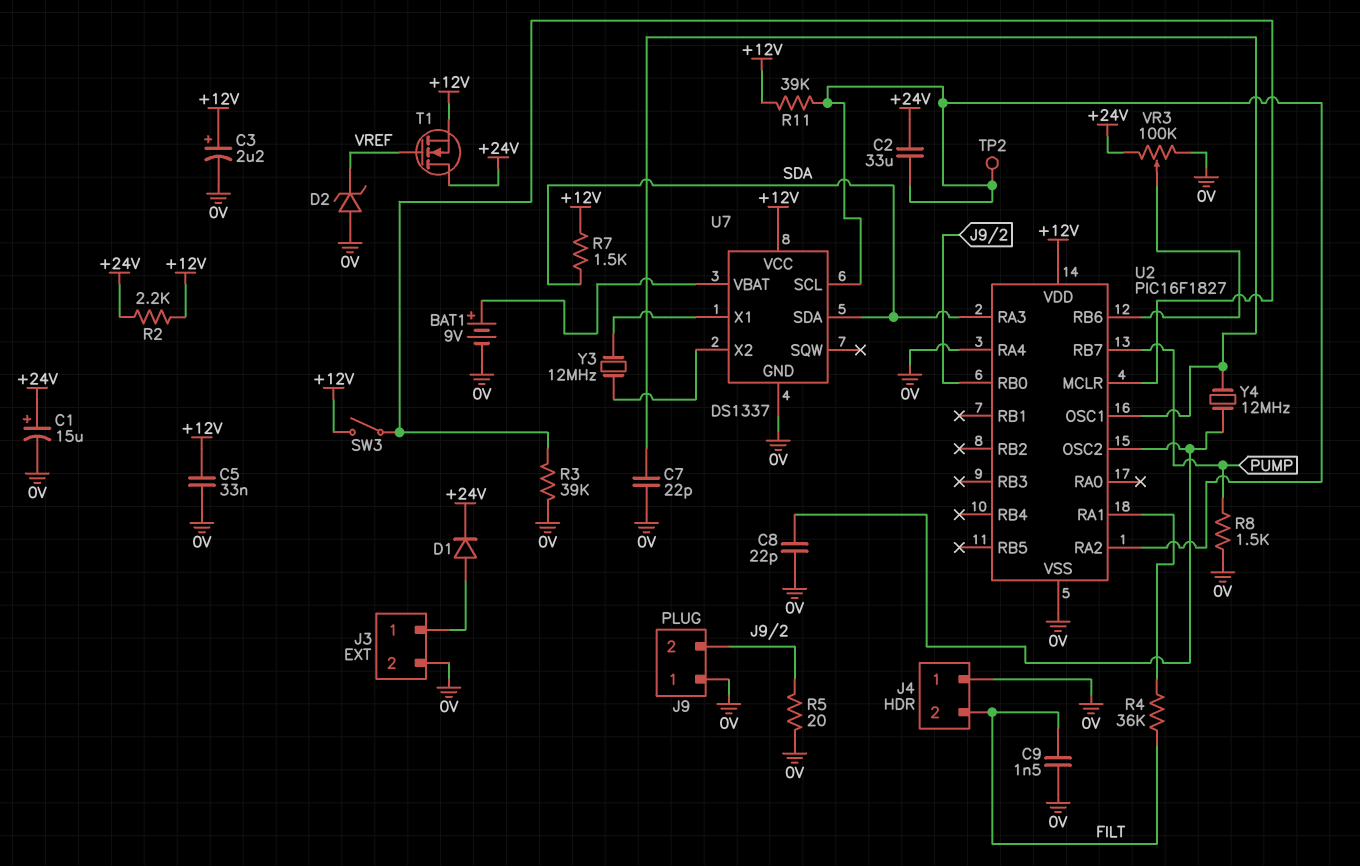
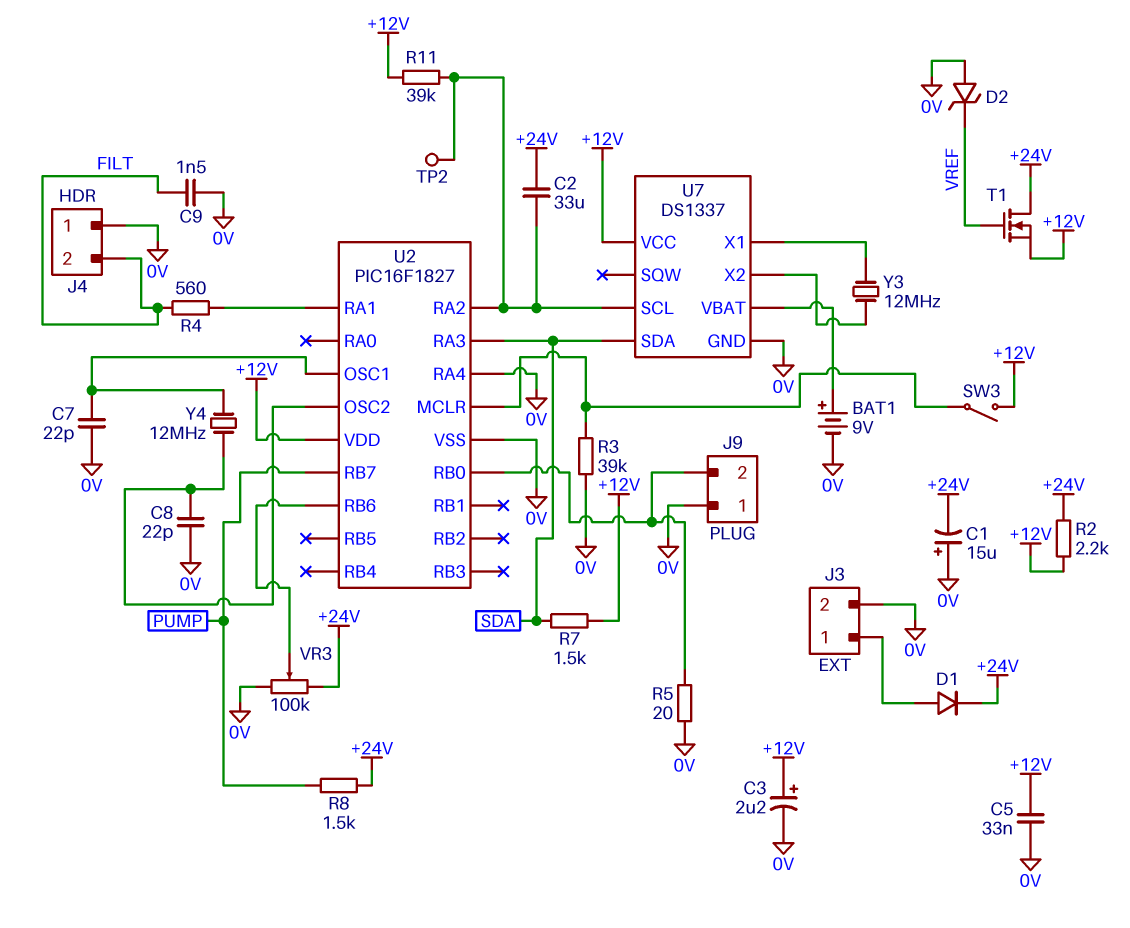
C1: 15uF (plus +24V, minus 0V) -> 15uF (plus 0V, minus +24V)
R4: 36k (FILT, U2/RA1) -> 560 (FILT, U2/RA1)
R8: 1.5k (0V, PUMP) -> 1.5k (+24V, PUMP)

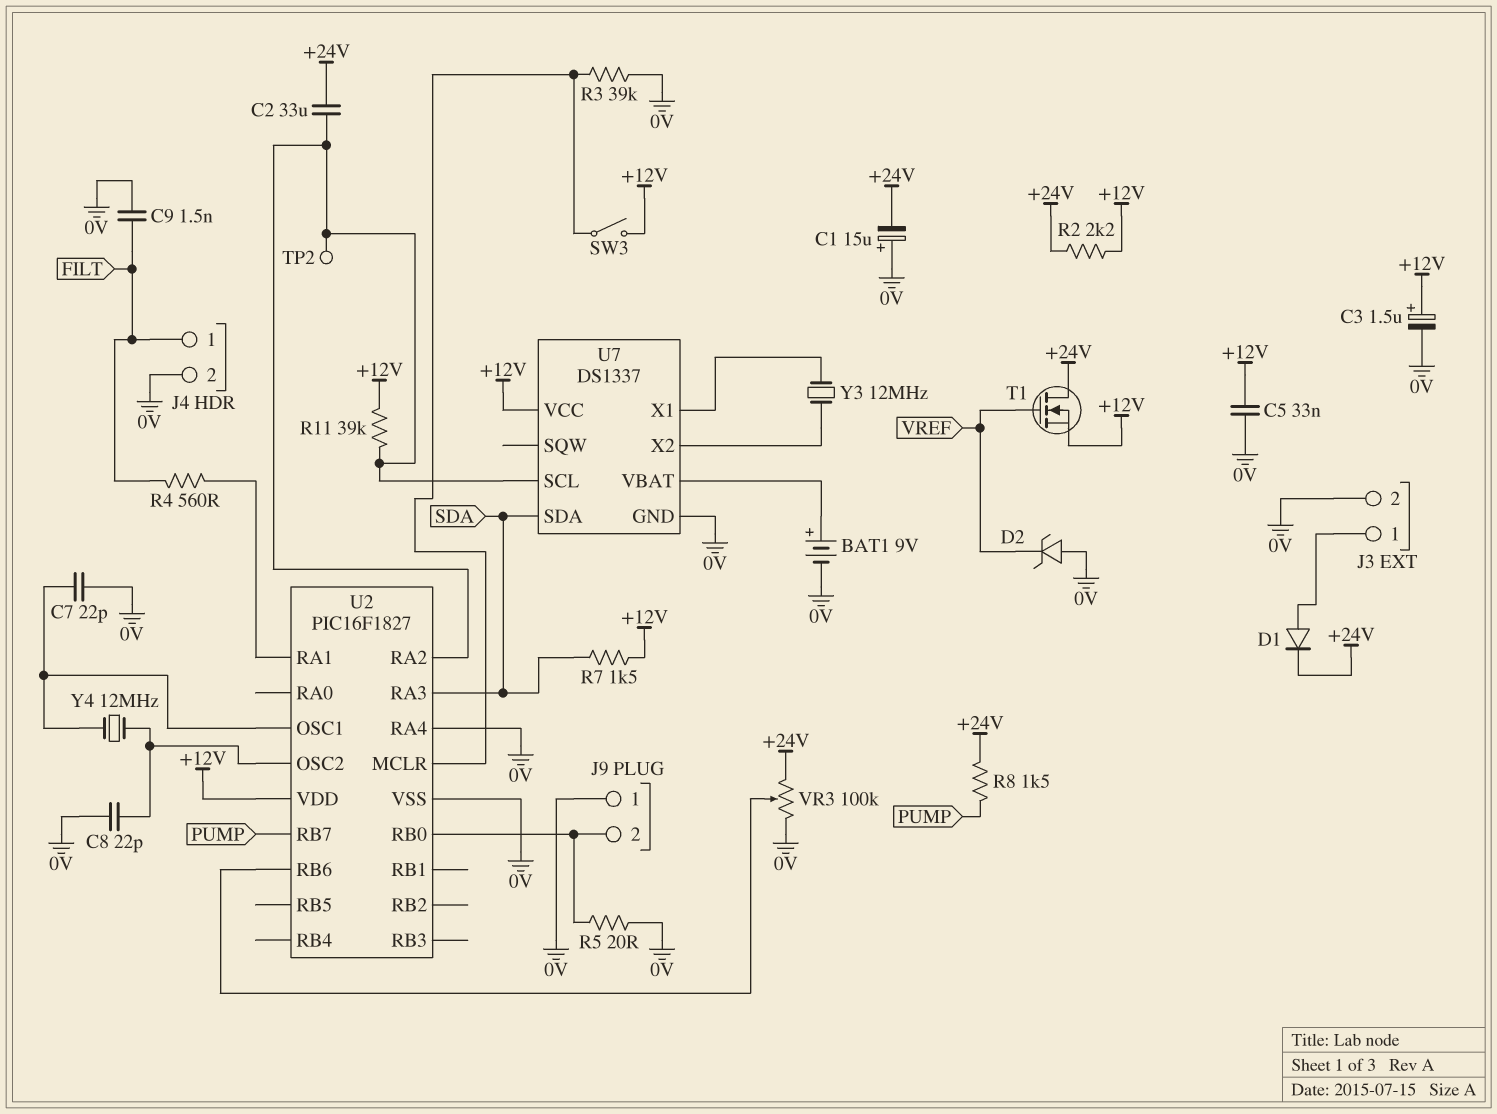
C3: 2.2uF (plus +12V, minus 0V) -> 1.5uF (plus +12V, minus 0V)
J4 pin 1: 0V -> FILT
J4 pin 2: FILT -> 0V

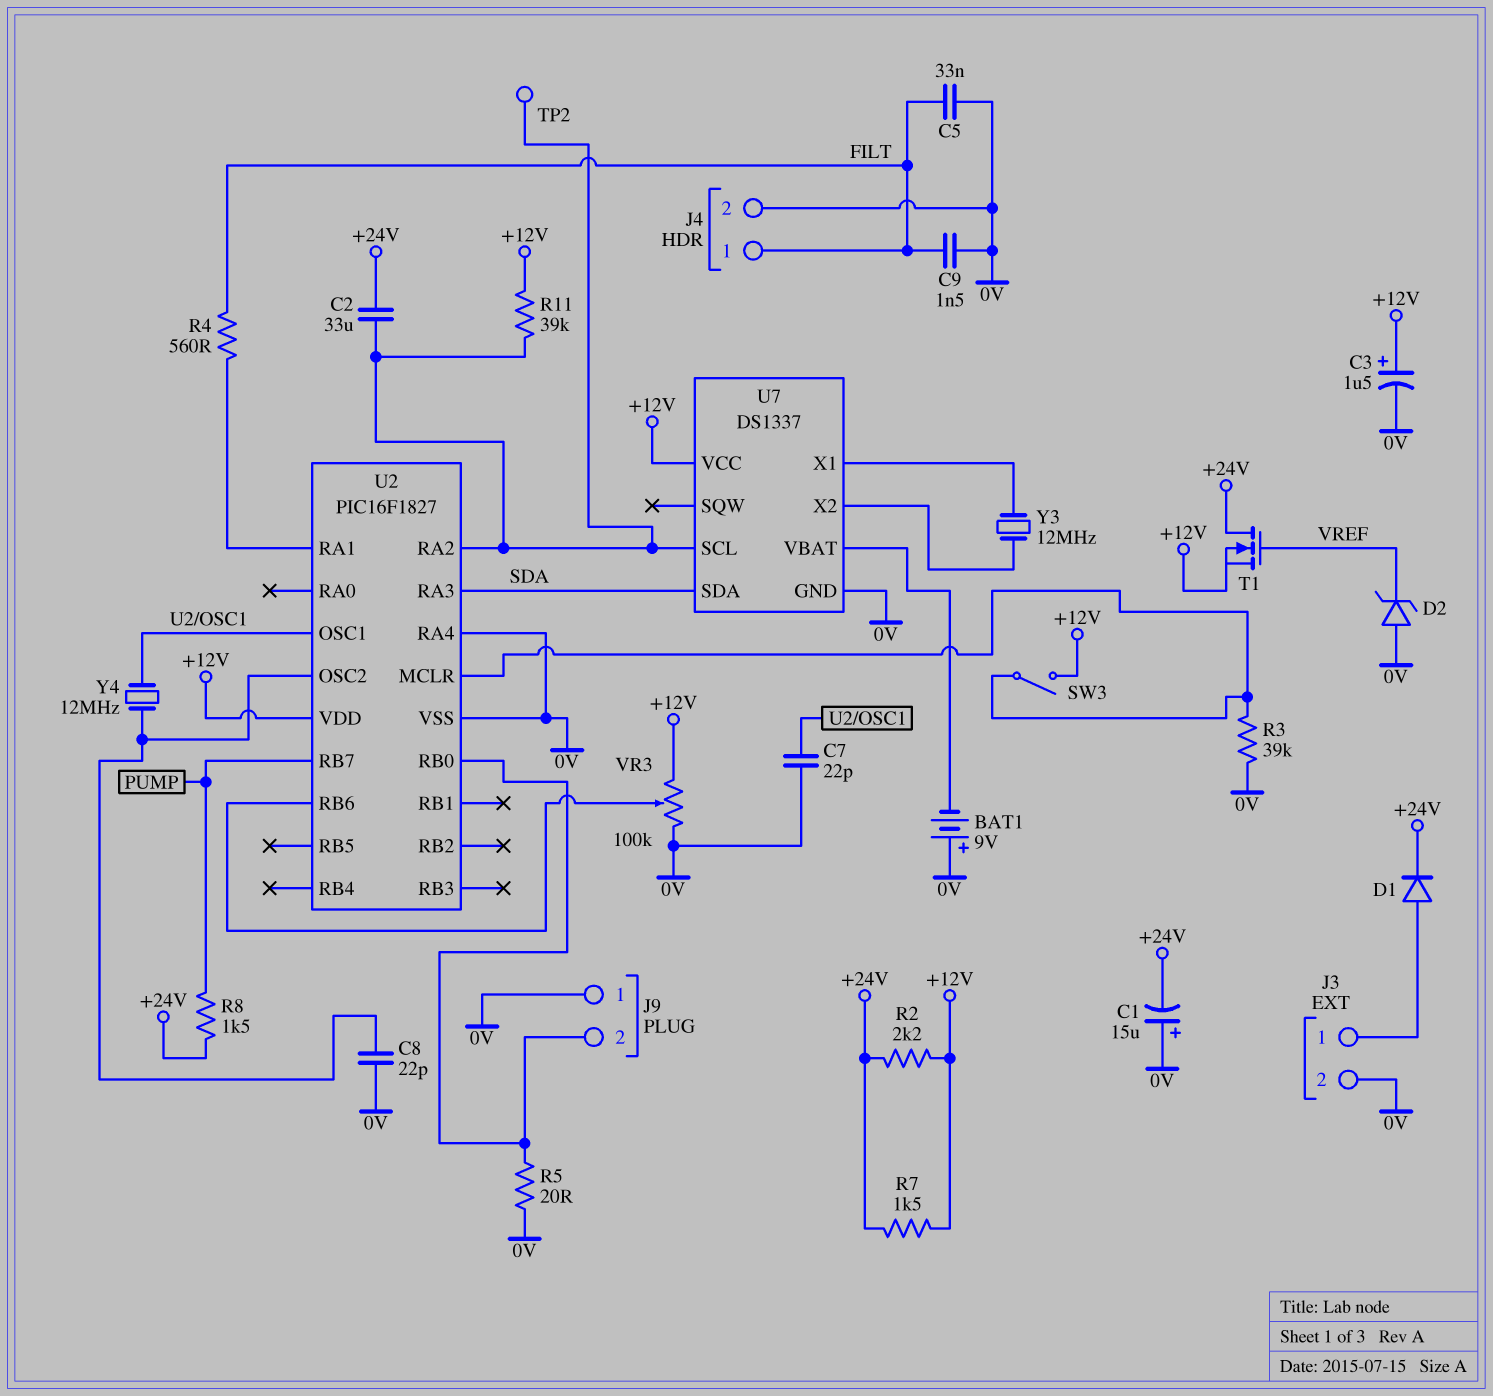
BAT1: 9V (plus U7/VBAT, minus 0V) -> 9V (plus 0V, minus U7/VBAT)
C5: 33nF (+12V, 0V) -> 33nF (0V, FILT)
R7: 1.5k (+12V, SDA) -> 1.5k (+12V, +24V)
VR3: 100k (+24V, 0V, wiper U2/RB6) -> 100k (+12V, 0V, wiper U2/RB6)

